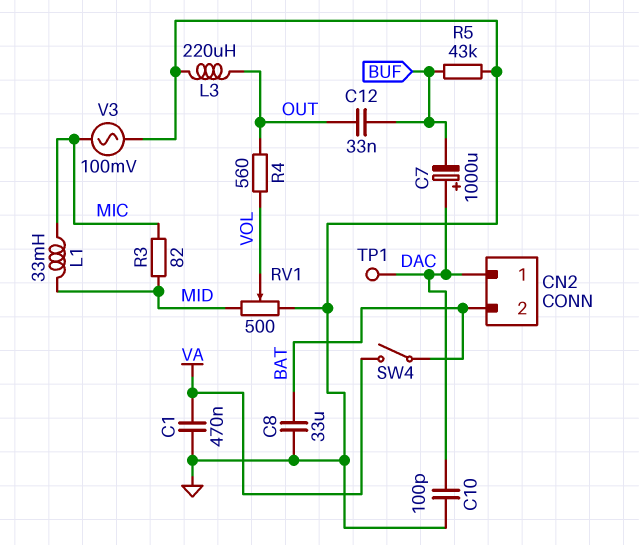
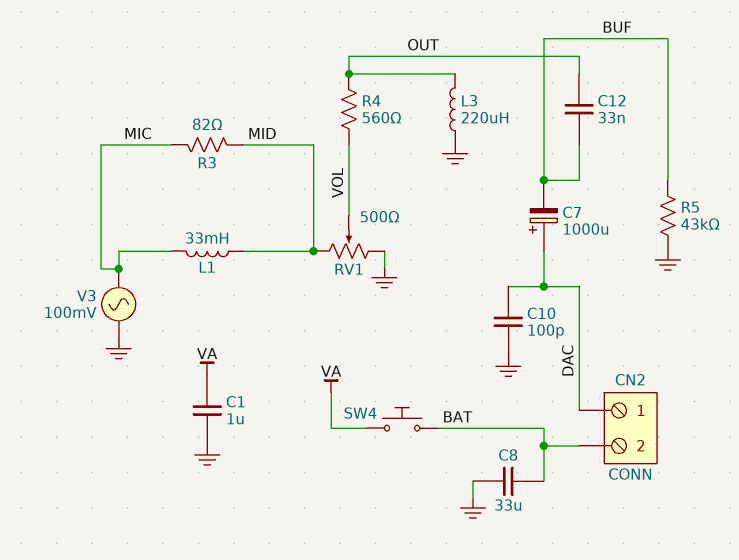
C1: 470nF (GND, VA) -> 1uF (GND, VA)
SW4: switch (BAT, VA) -> button (BAT, VA)
TP1: test point (DAC) -> none

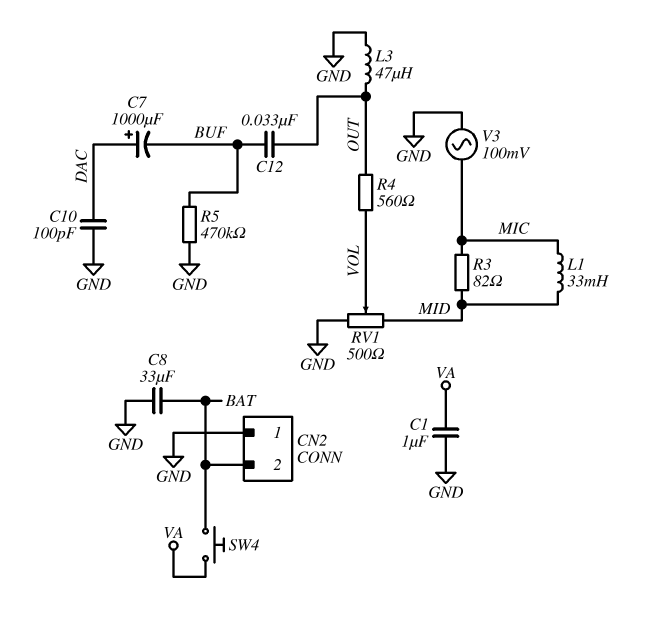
CN2 pin 1: DAC -> GND
L3: 220uH (GND, OUT) -> 47uH (GND, OUT)
R5: 43k (BUF, GND) -> 470k (BUF, GND)

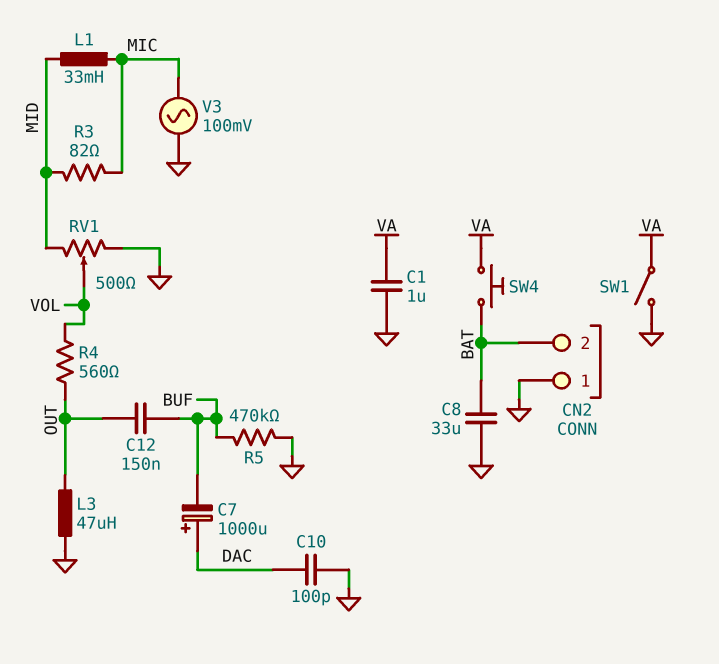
C12: 33nF (BUF, OUT) -> 150nF (BUF, OUT)
SW1: none -> switch (GND, VA)

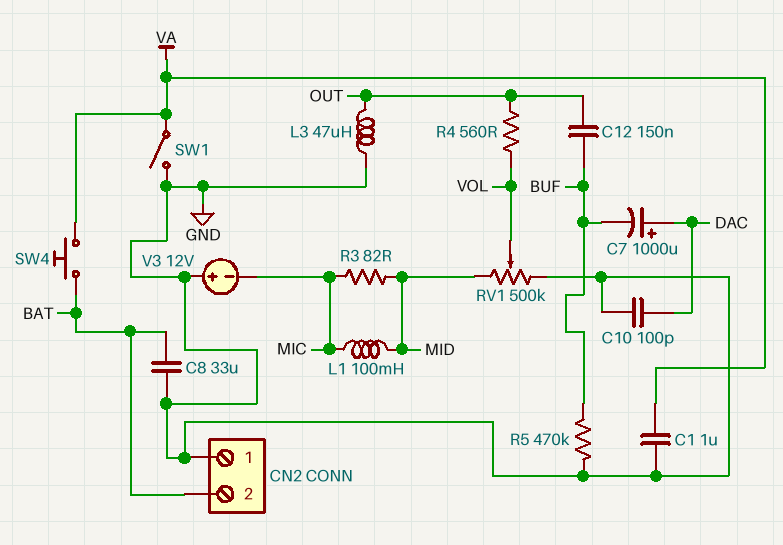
L1: 33mH (MIC, MID) -> 100mH (MIC, MID)
RV1: 500 (GND, MID, wiper VOL) -> 500k (GND, MID, wiper VOL)
V3: AC 100mV (GND, MIC) -> 12V (plus GND, minus MIC)

